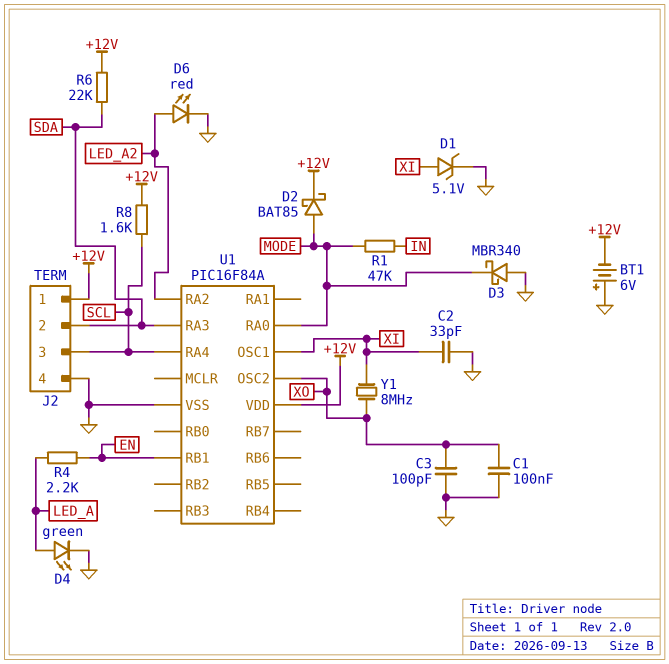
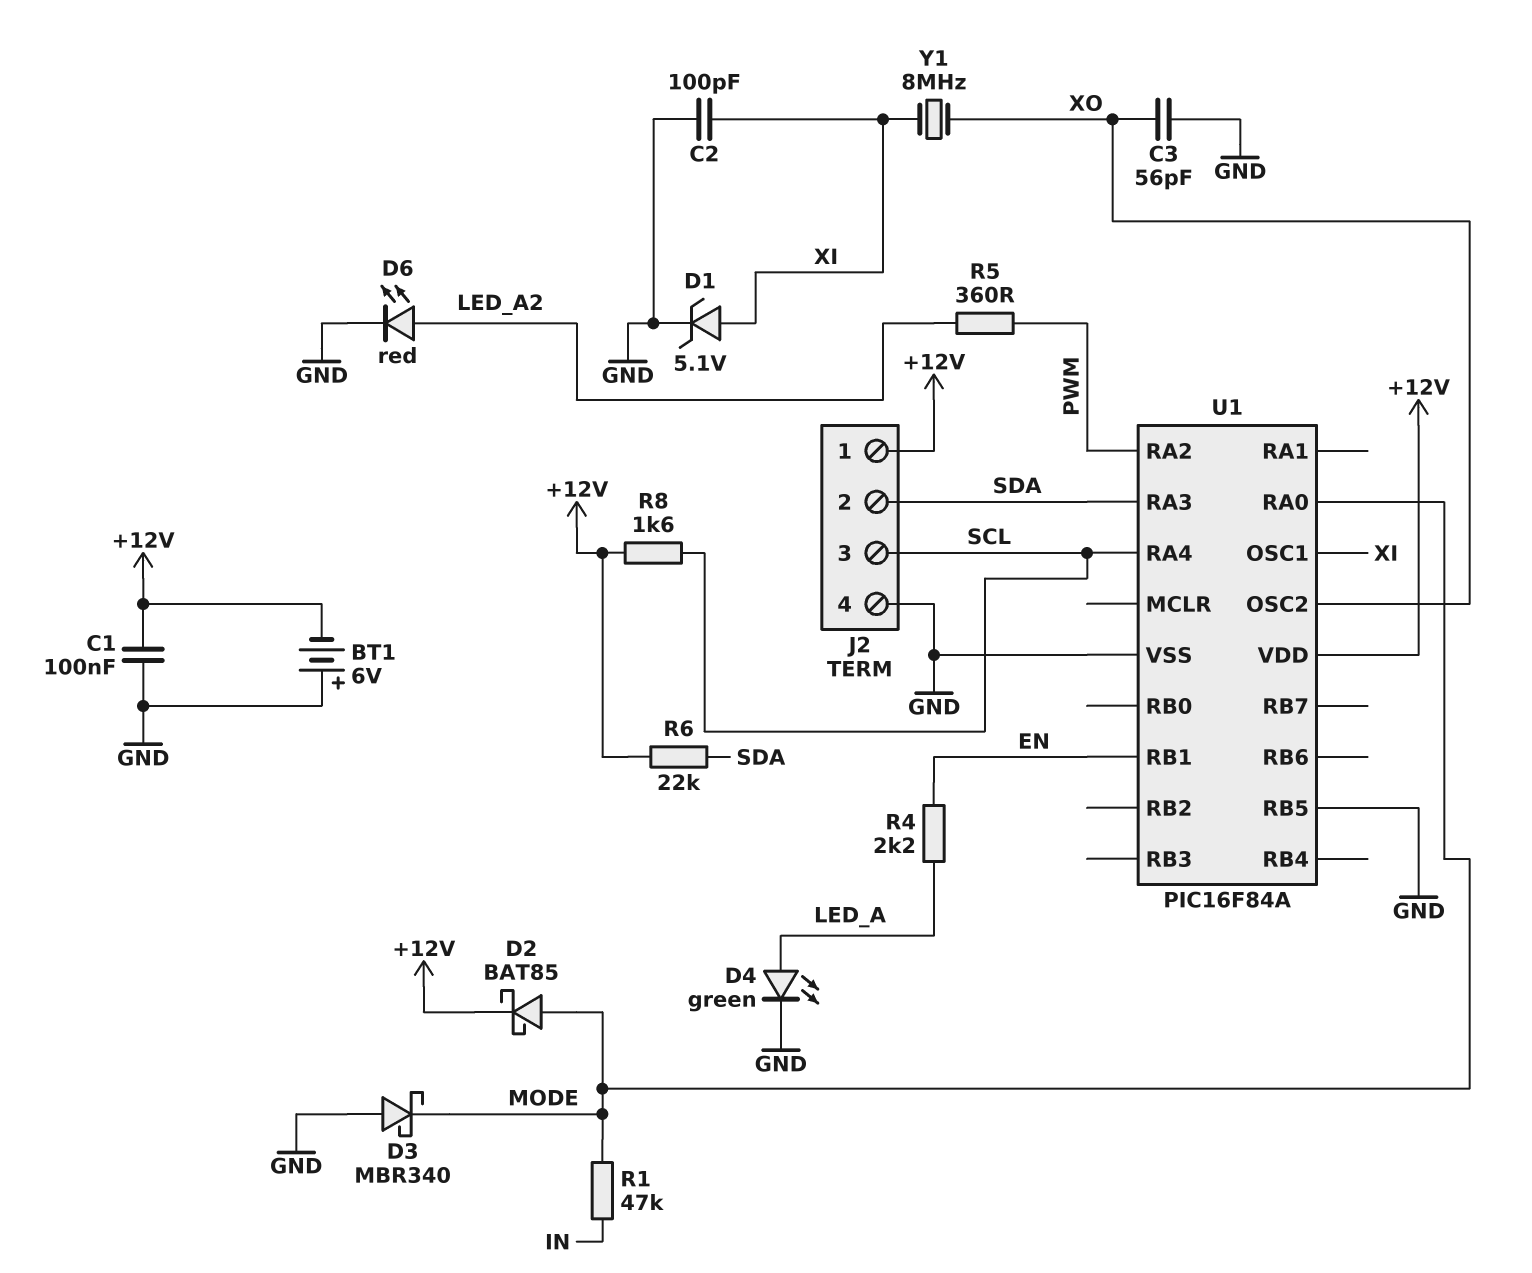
C1: 100nF (GND, XO) -> 100nF (+12V, GND)
C2: 33pF (GND, XI) -> 100pF (GND, XI)
C3: 100pF (GND, XO) -> 56pF (GND, XO)
R5: none -> 360 (LED_A2, PWM)
U1 pin RA2: LED_A2 -> PWM
U1 pin RB5: none -> GND

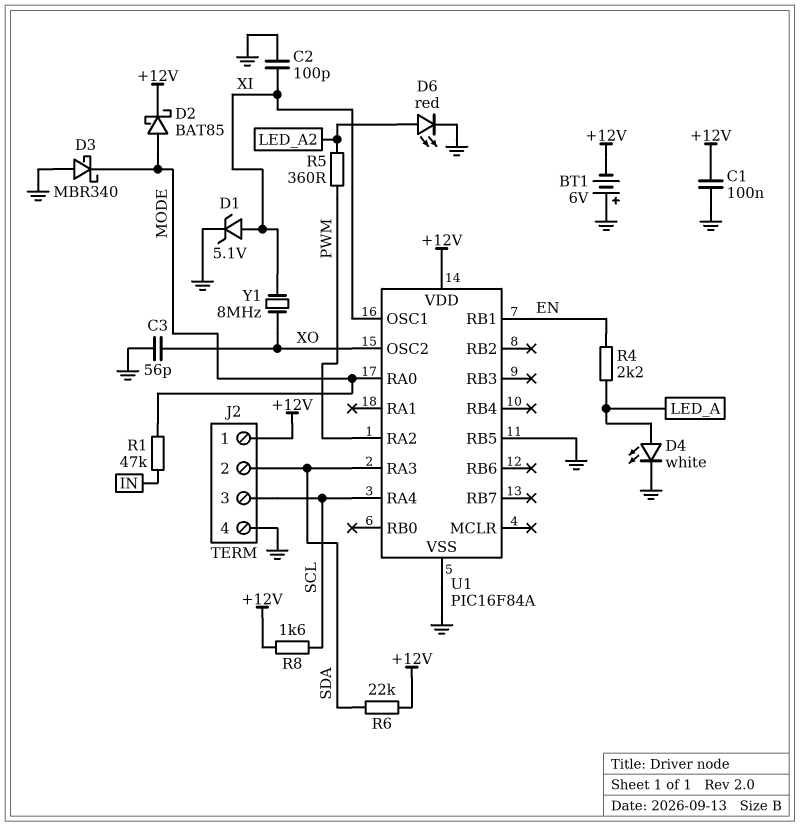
D4: LED green (A LED_A, K GND) -> LED white (A LED_A, K GND)

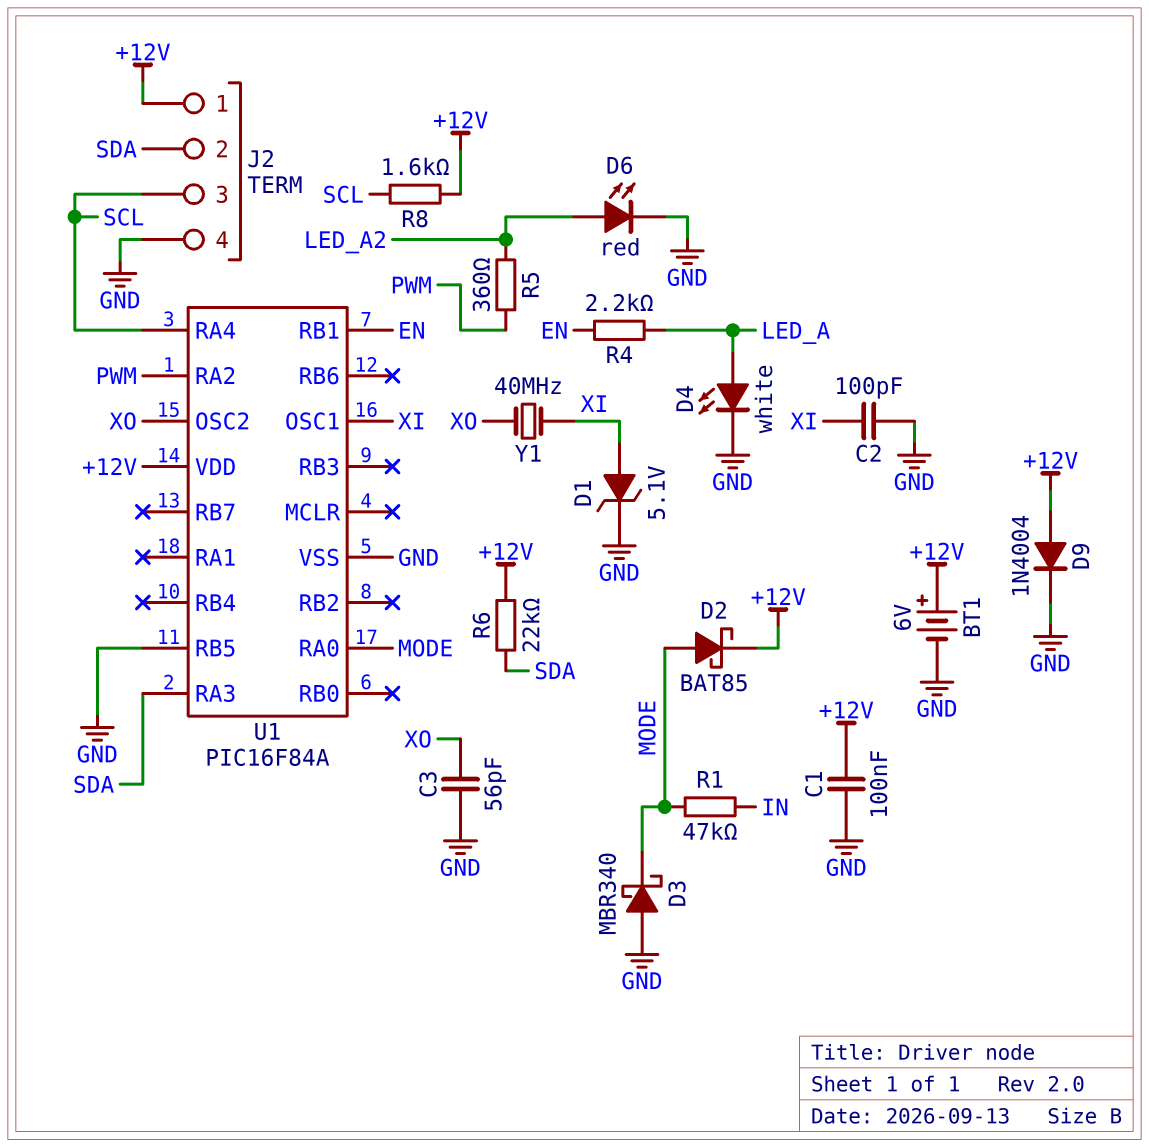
BT1: 6V (plus GND, minus +12V) -> 6V (plus +12V, minus GND)
D9: none -> diode 1N4004 (A +12V, K GND)
Y1: 8MHz (XI, XO) -> 40MHz (XI, XO)

